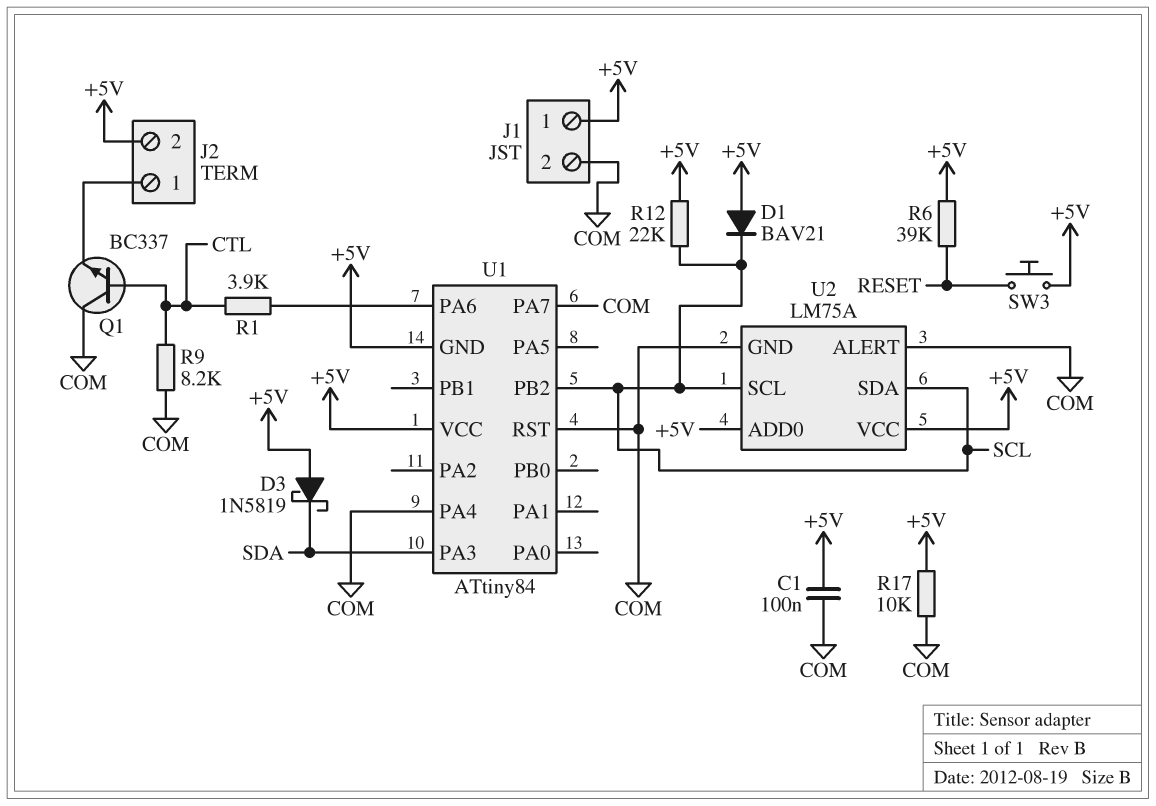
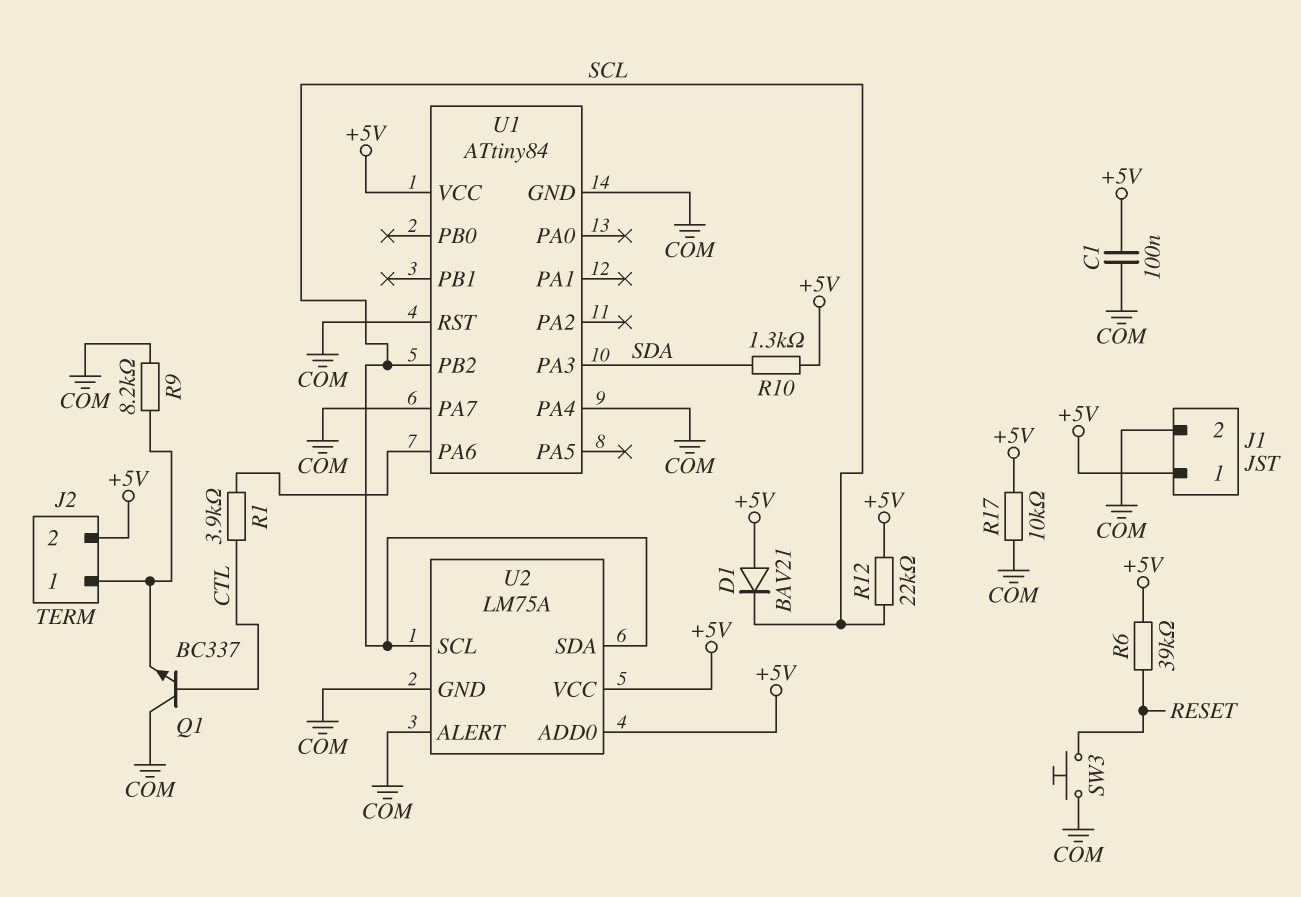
D3: schottky 1N5819 (A +5V, K SDA) -> none
R9: 8.2k (COM, CTL) -> 8.2k (COM, J2/1)
R10: none -> 1.3k (+5V, SDA)
SW3: button (+5V, RESET) -> button (COM, RESET)
U1 pin GND: +5V -> COM

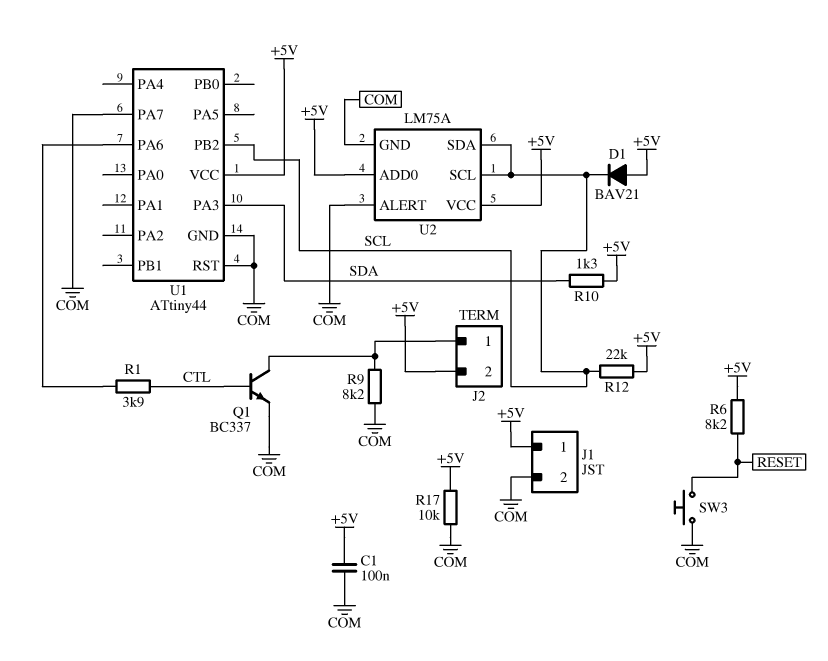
Q1: NPN BC337 (B CTL, C COM, E J2/1) -> NPN BC337 (B CTL, C J2/1, E COM)
R6: 39k (+5V, RESET) -> 8.2k (+5V, RESET)
U1: ATtiny84 -> ATtiny44
U1 pin PA4: COM -> none

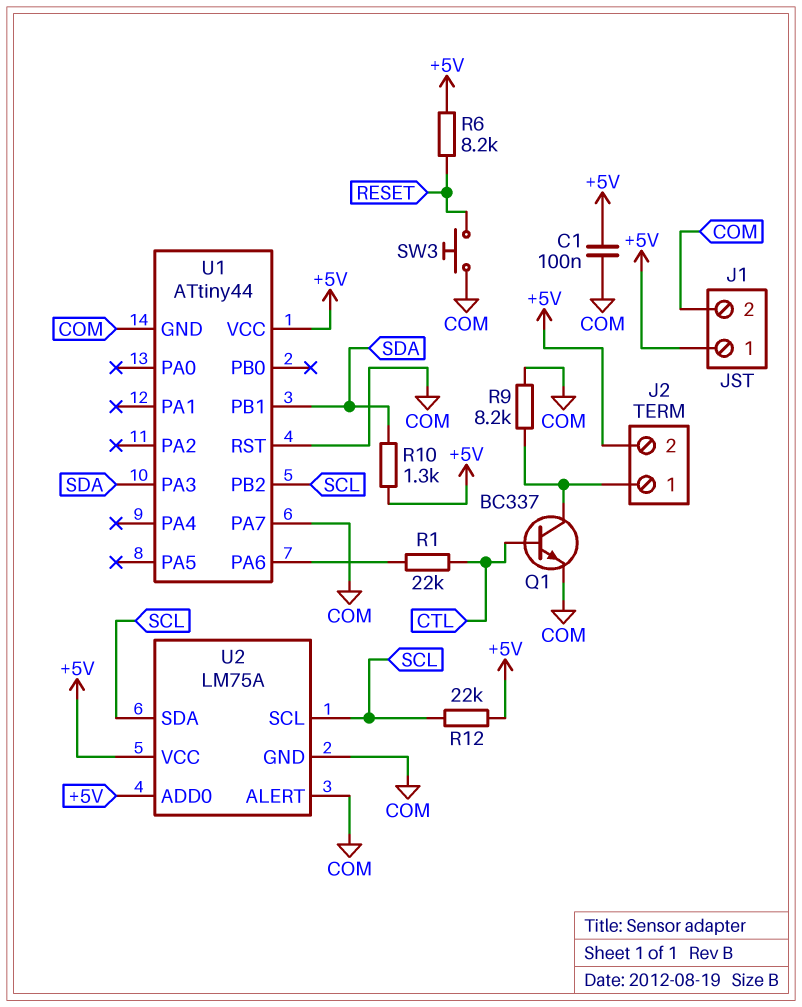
D1: diode BAV21 (A +5V, K SCL) -> none
R1: 3.9k (CTL, U1/PA6) -> 22k (CTL, U1/PA6)
R17: 10k (+5V, COM) -> none
U1 pin PB1: none -> SDA

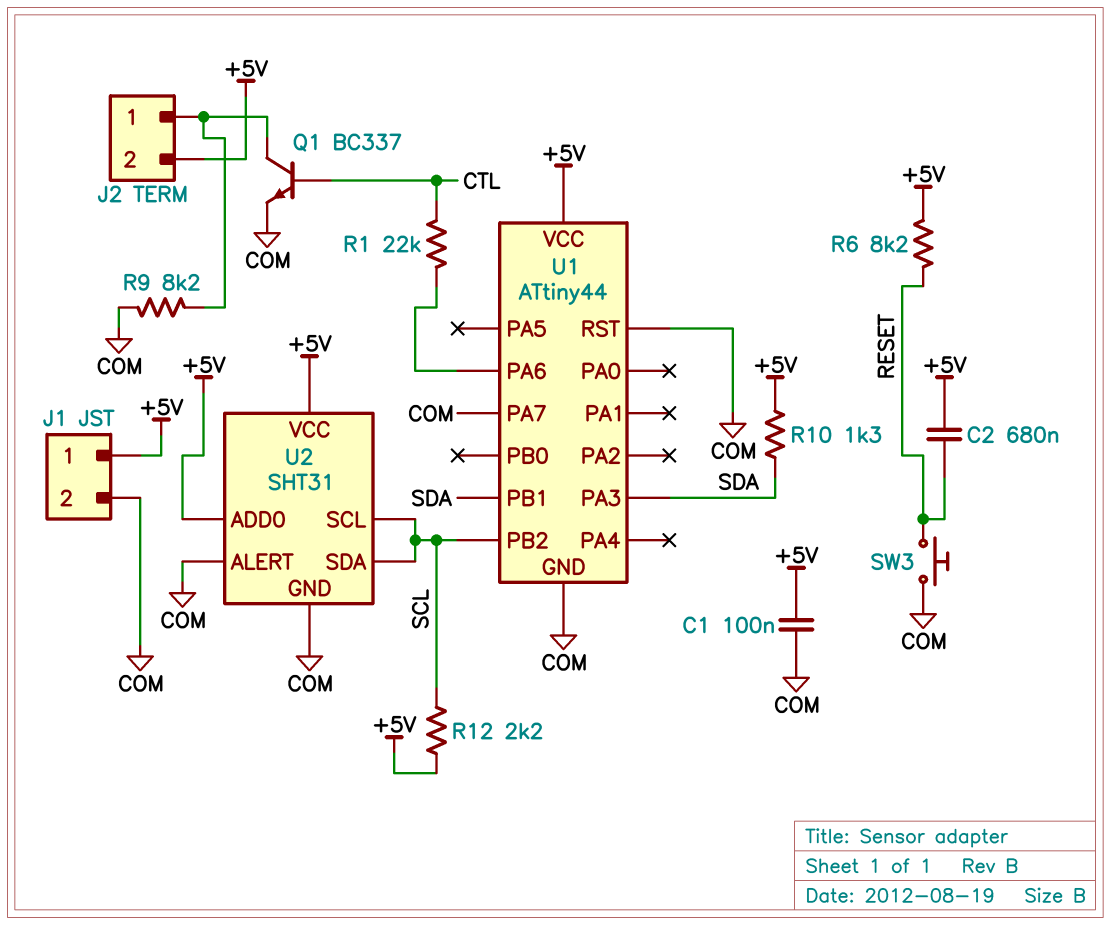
C2: none -> 680nF (+5V, RESET)
R12: 22k (+5V, SCL) -> 2.2k (+5V, SCL)
U2: LM75A -> SHT31

